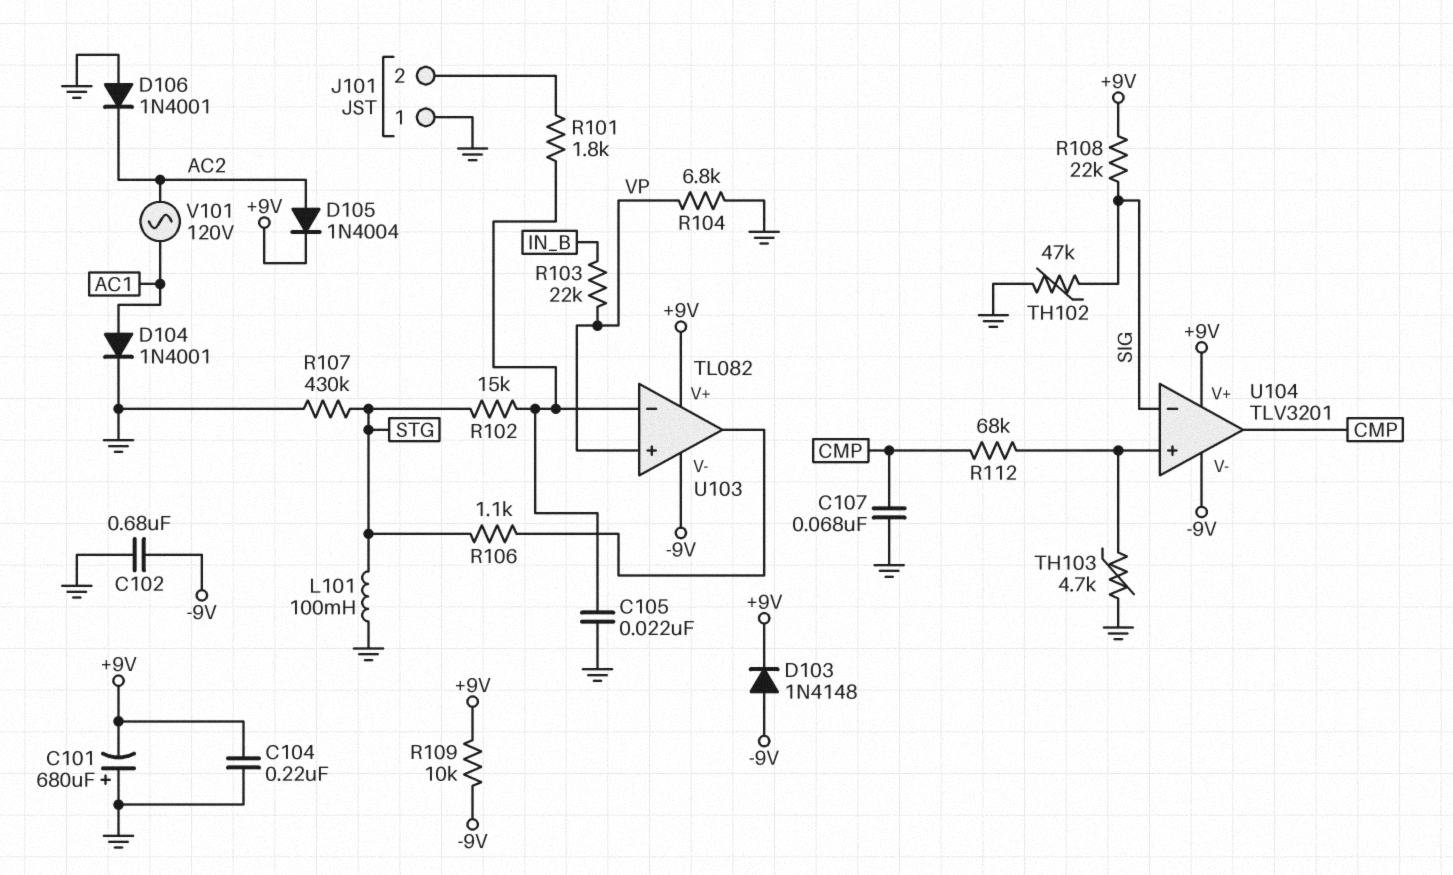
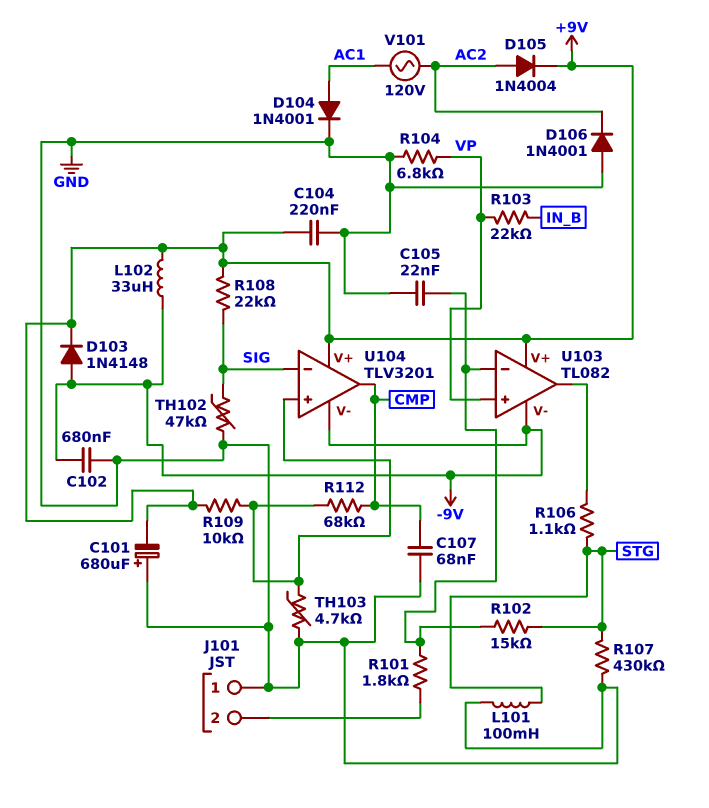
L102: none -> 33uH (+9V, -9V)
R109: 10k (+9V, -9V) -> 10k (+9V, U104/in+)

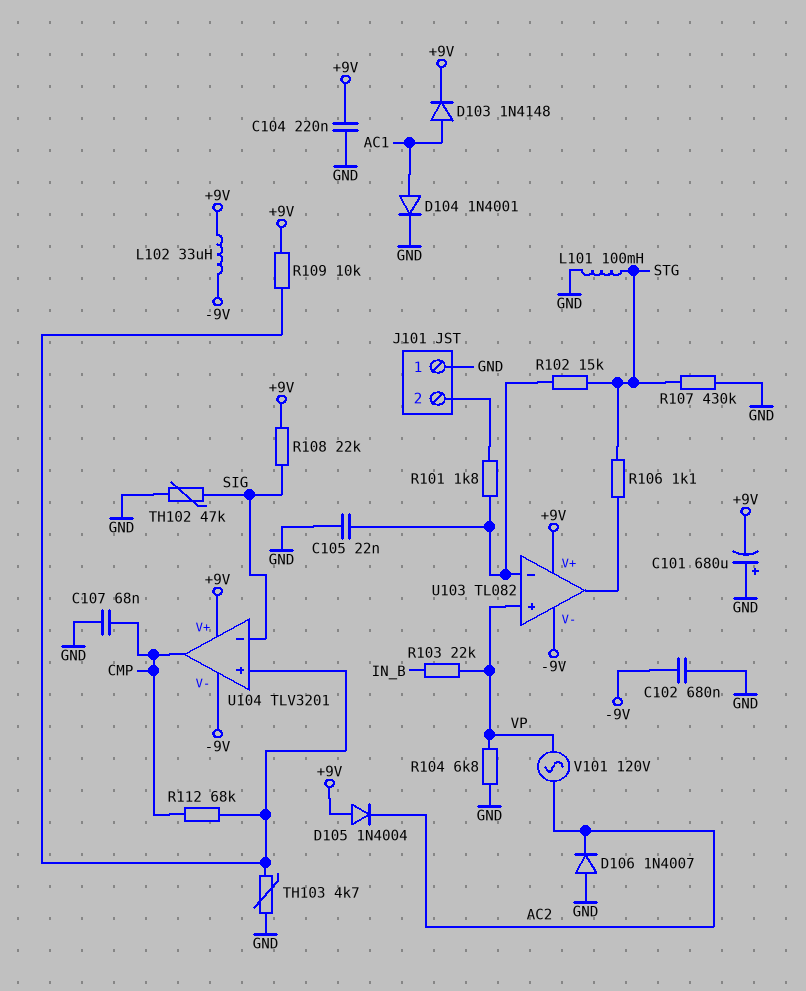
D103: diode 1N4148 (A -9V, K +9V) -> diode 1N4148 (A AC1, K +9V)
D105: diode 1N4004 (A AC2, K +9V) -> diode 1N4004 (A +9V, K AC2)
D106: diode 1N4001 (A GND, K AC2) -> diode 1N4007 (A GND, K AC2)
V101: AC 120V (AC1, AC2) -> AC 120V (AC2, VP)

